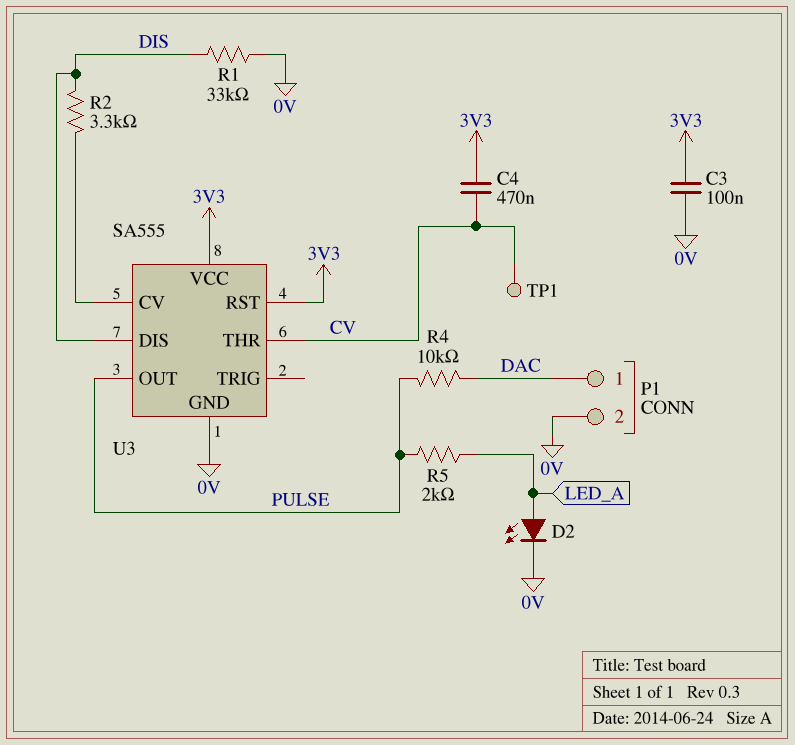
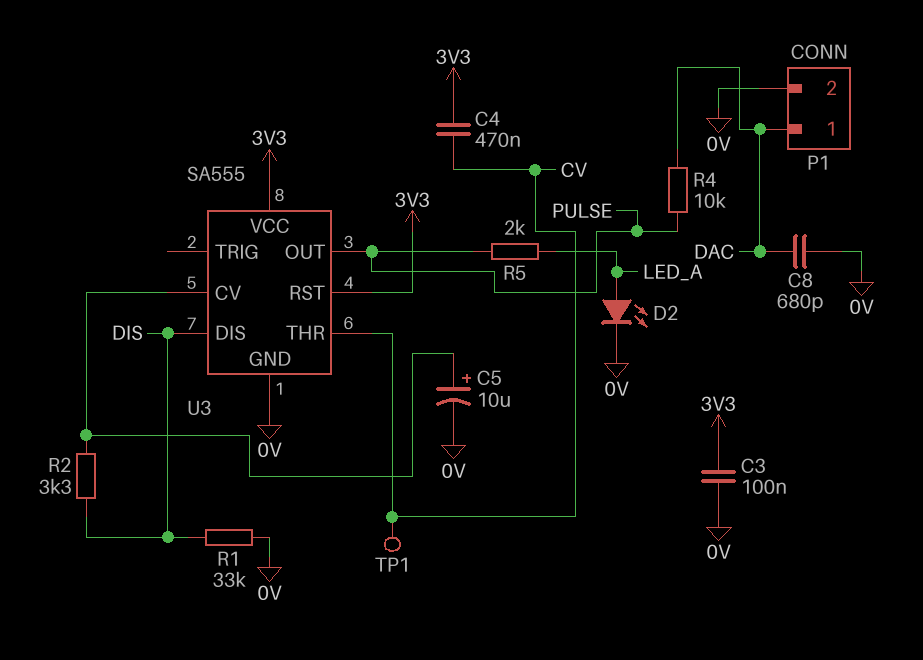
C5: none -> 10uF (plus U3/CV, minus 0V)
C8: none -> 680pF (0V, DAC)

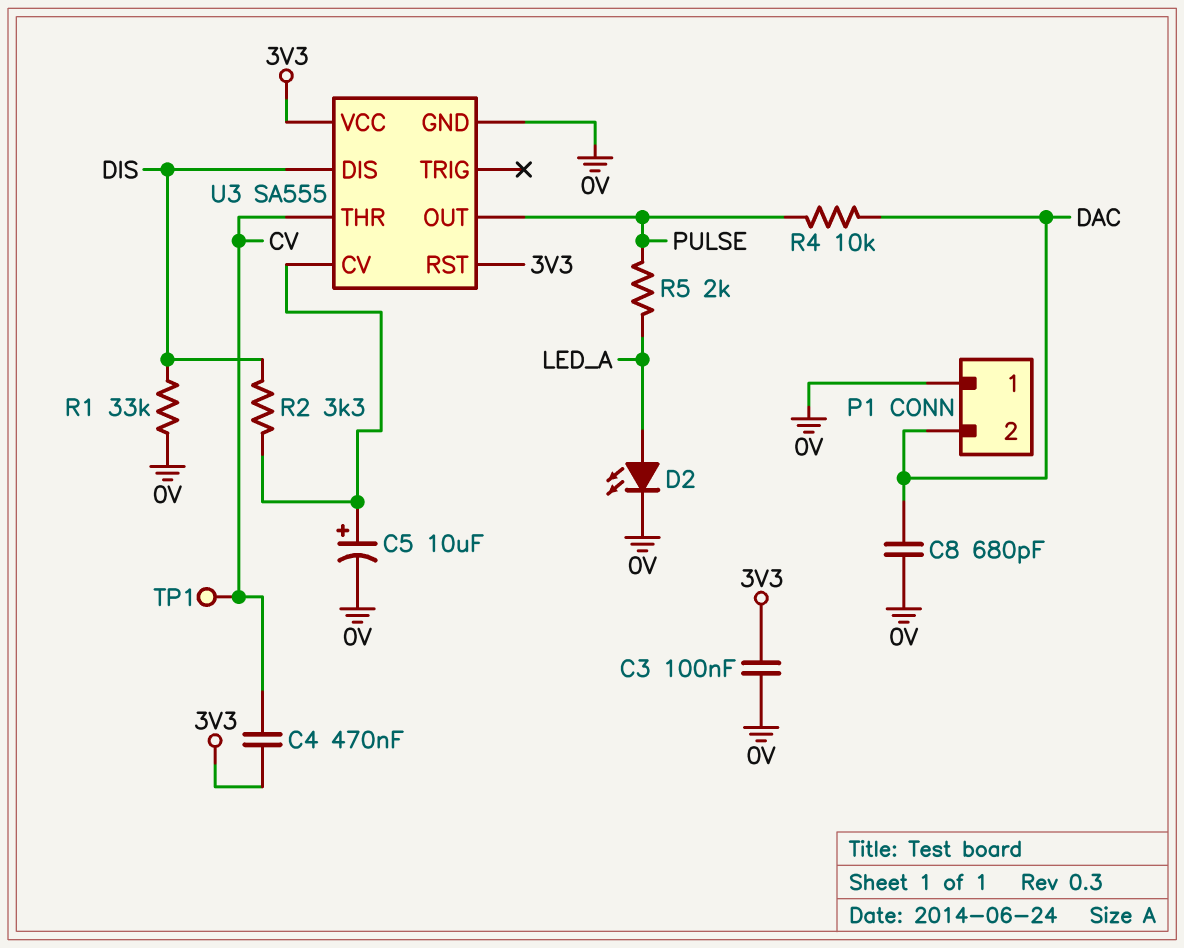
P1 pin 1: DAC -> 0V
P1 pin 2: 0V -> DAC

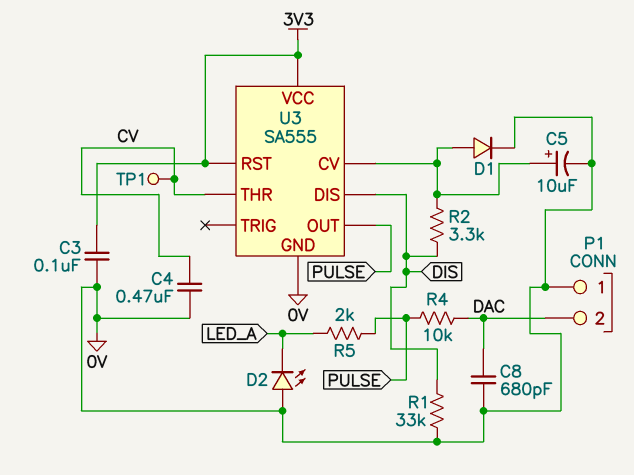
C4: 470nF (3V3, CV) -> 470nF (0V, CV)
D1: none -> diode (A U3/CV, K 0V)
D2: LED (A LED_A, K 0V) -> LED (A 0V, K LED_A)

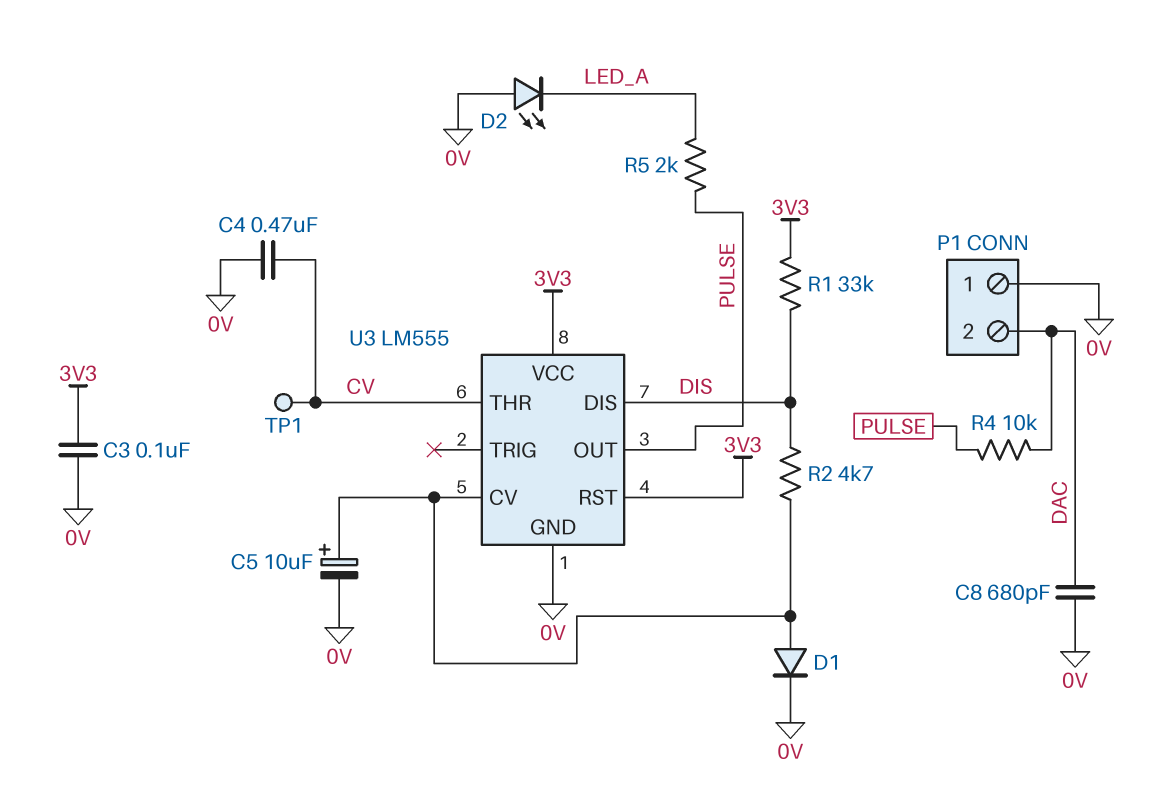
R1: 33k (0V, DIS) -> 33k (3V3, DIS)
R2: 3.3k (DIS, U3/CV) -> 4.7k (DIS, U3/CV)
U3: SA555 -> LM555

